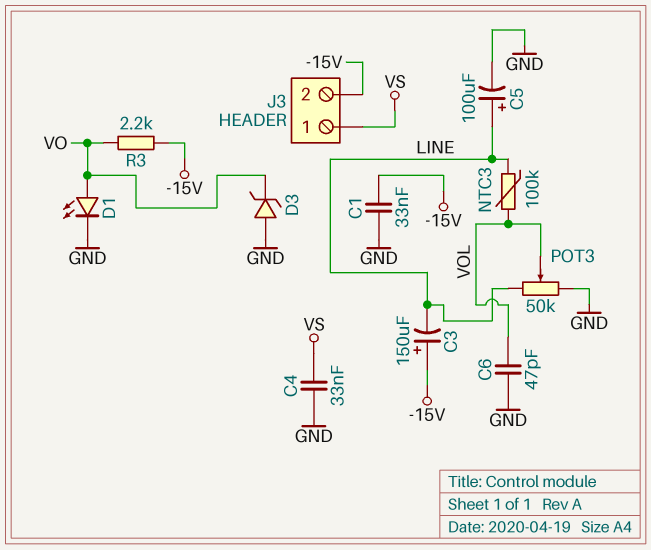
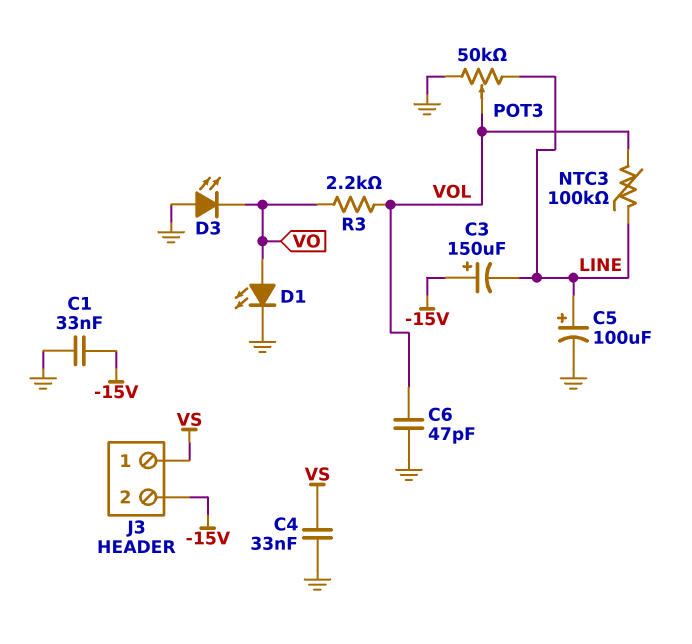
D3: zener (A GND, K VO) -> LED (A GND, K VO)
R3: 2.2k (-15V, VO) -> 2.2k (VO, VOL)

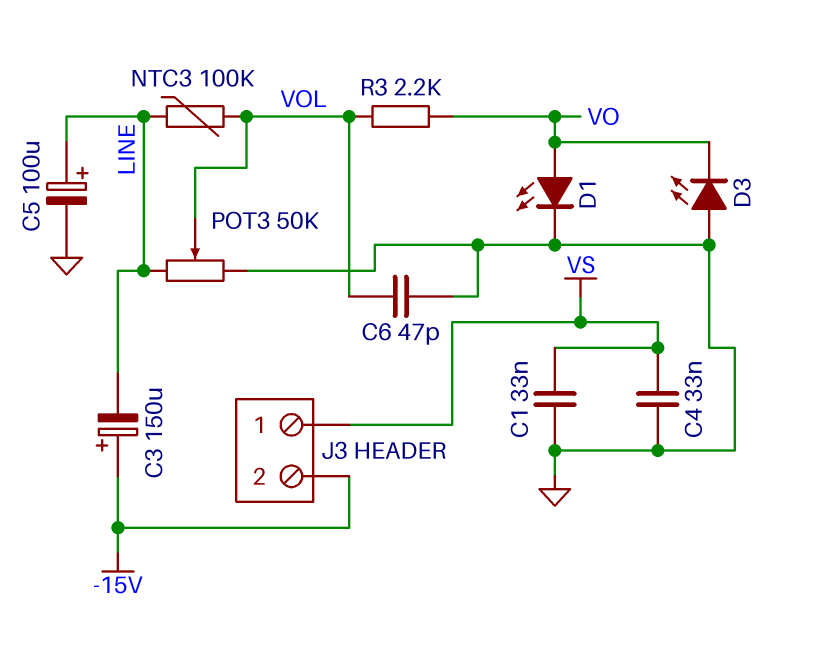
C1: 33nF (-15V, GND) -> 33nF (GND, VS)

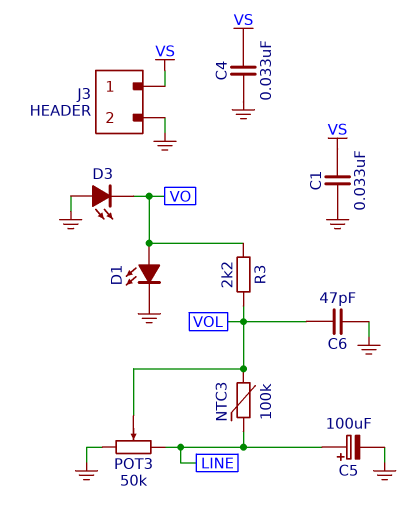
C3: 150uF (plus -15V, minus LINE) -> none
J3 pin 2: -15V -> GND

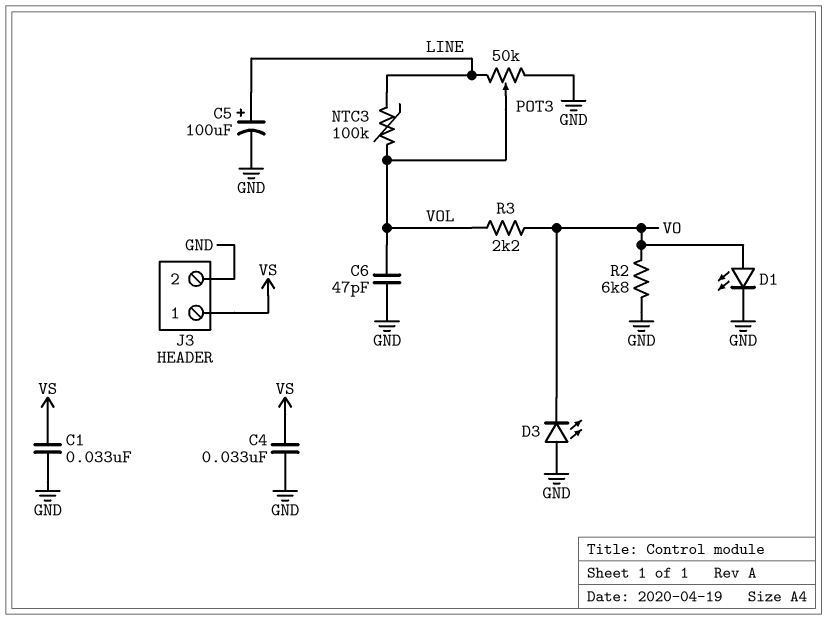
R2: none -> 6.8k (GND, VO)

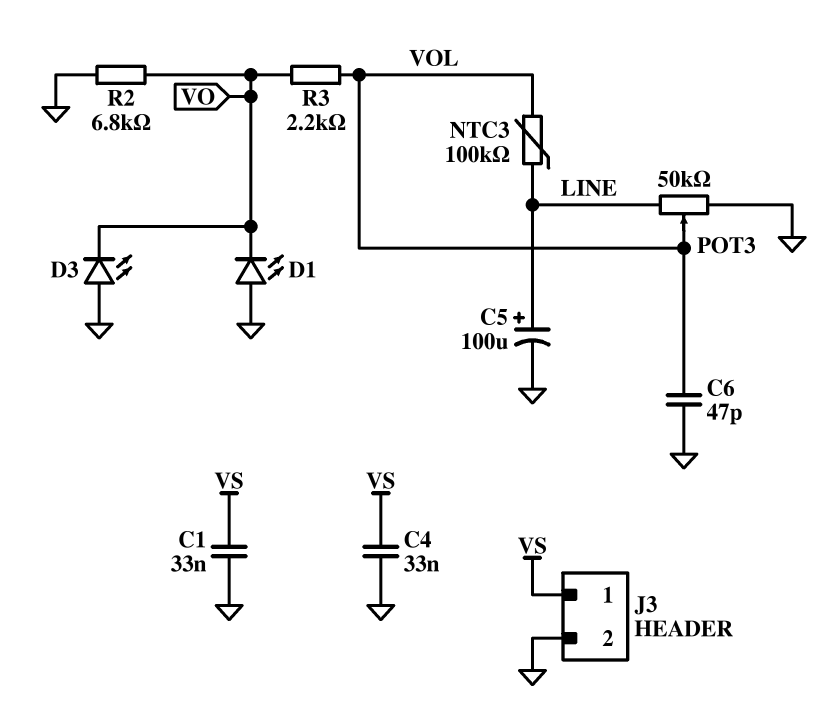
D1: LED (A VO, K GND) -> LED (A GND, K VO)

